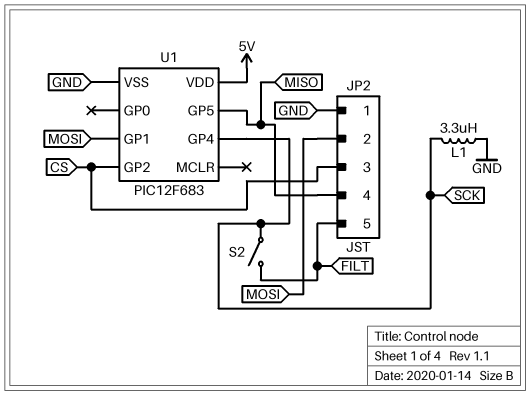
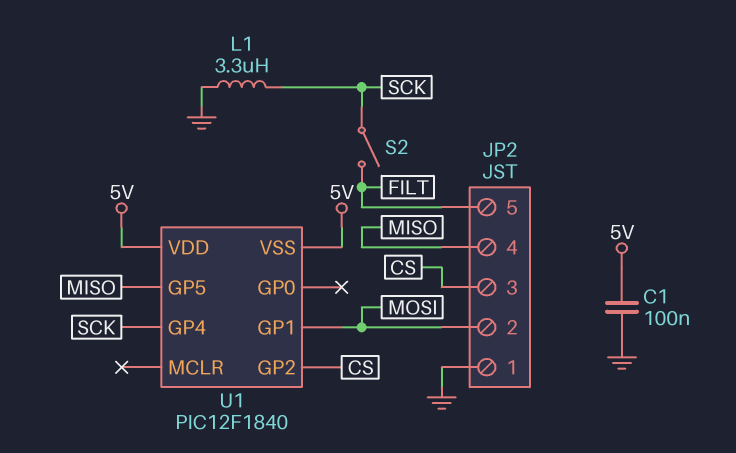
C1: none -> 100nF (5V, GND)
U1: PIC12F683 -> PIC12F1840
U1 pin VSS: GND -> 5V

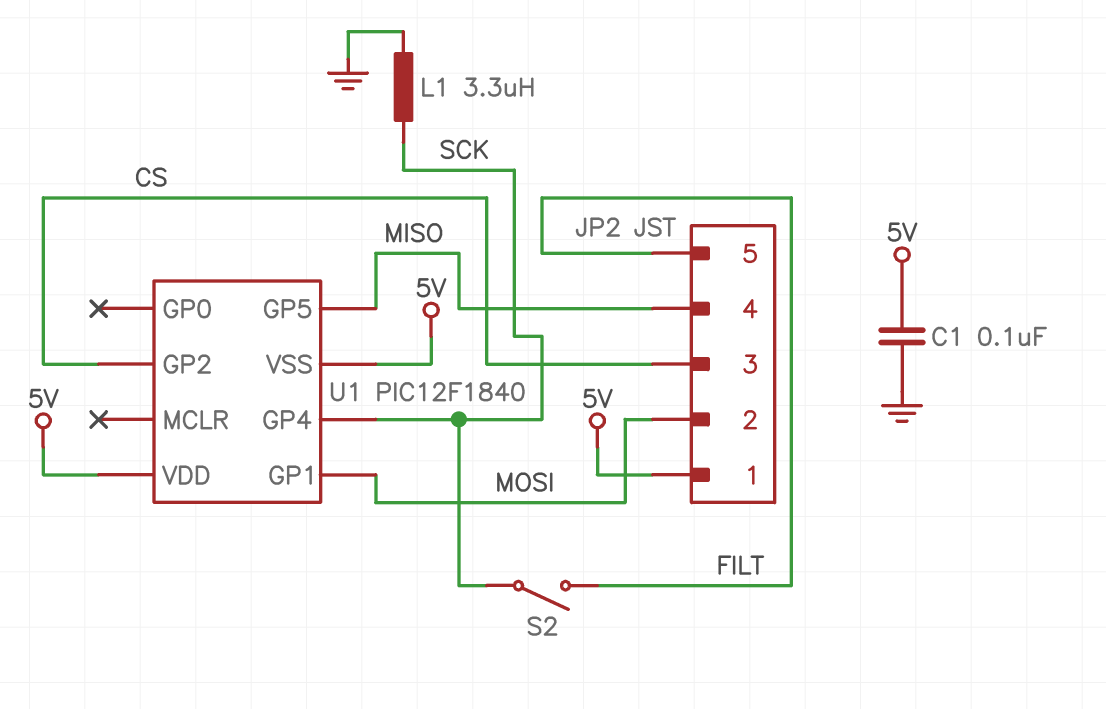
JP2 pin 1: GND -> 5V

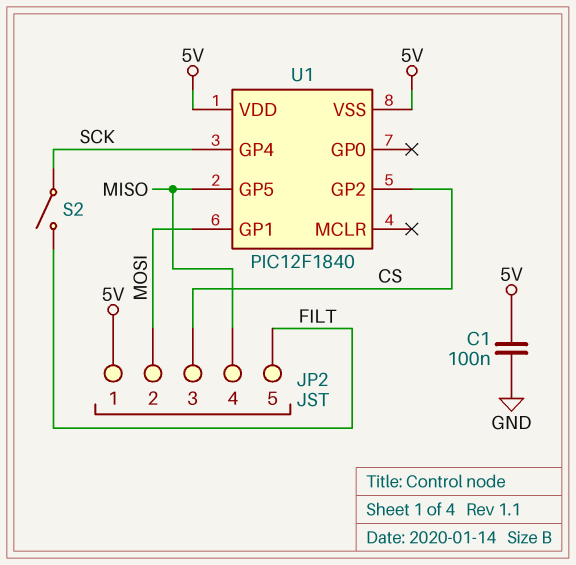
L1: 3.3uH (GND, SCK) -> none

